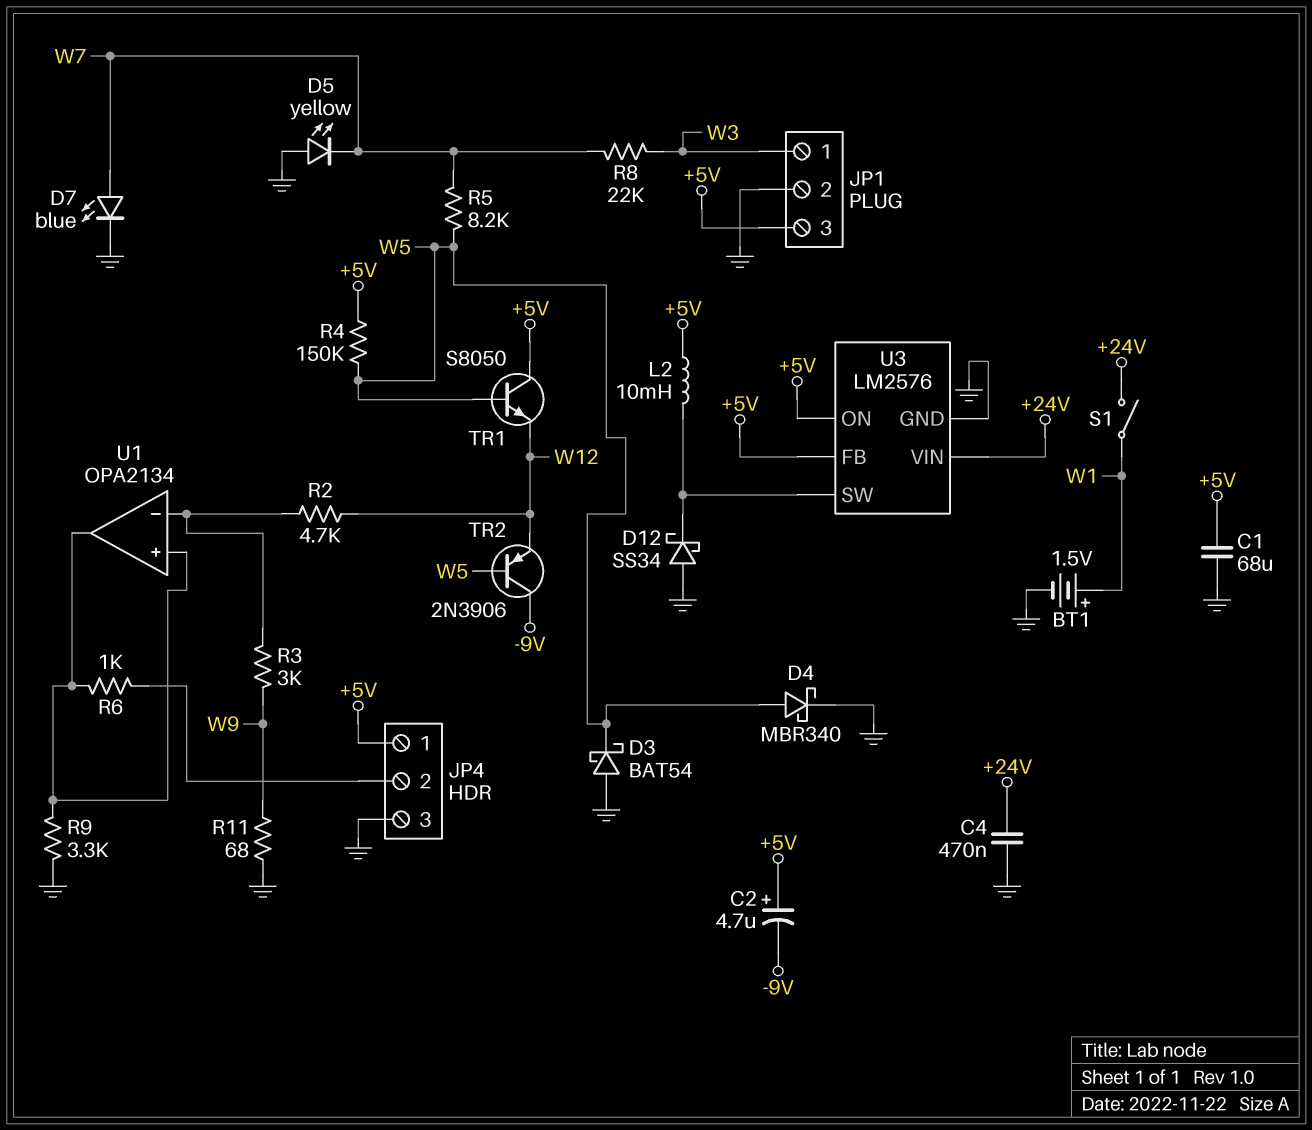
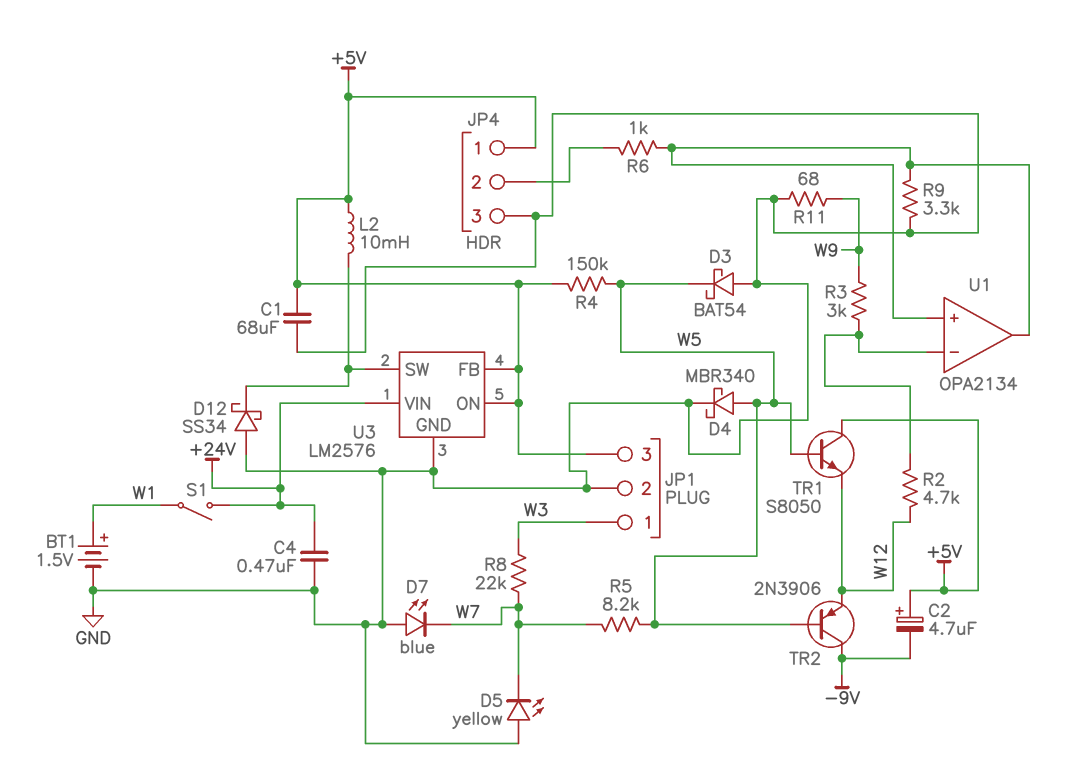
D7: LED blue (A W7, K GND) -> LED blue (A GND, K W7)

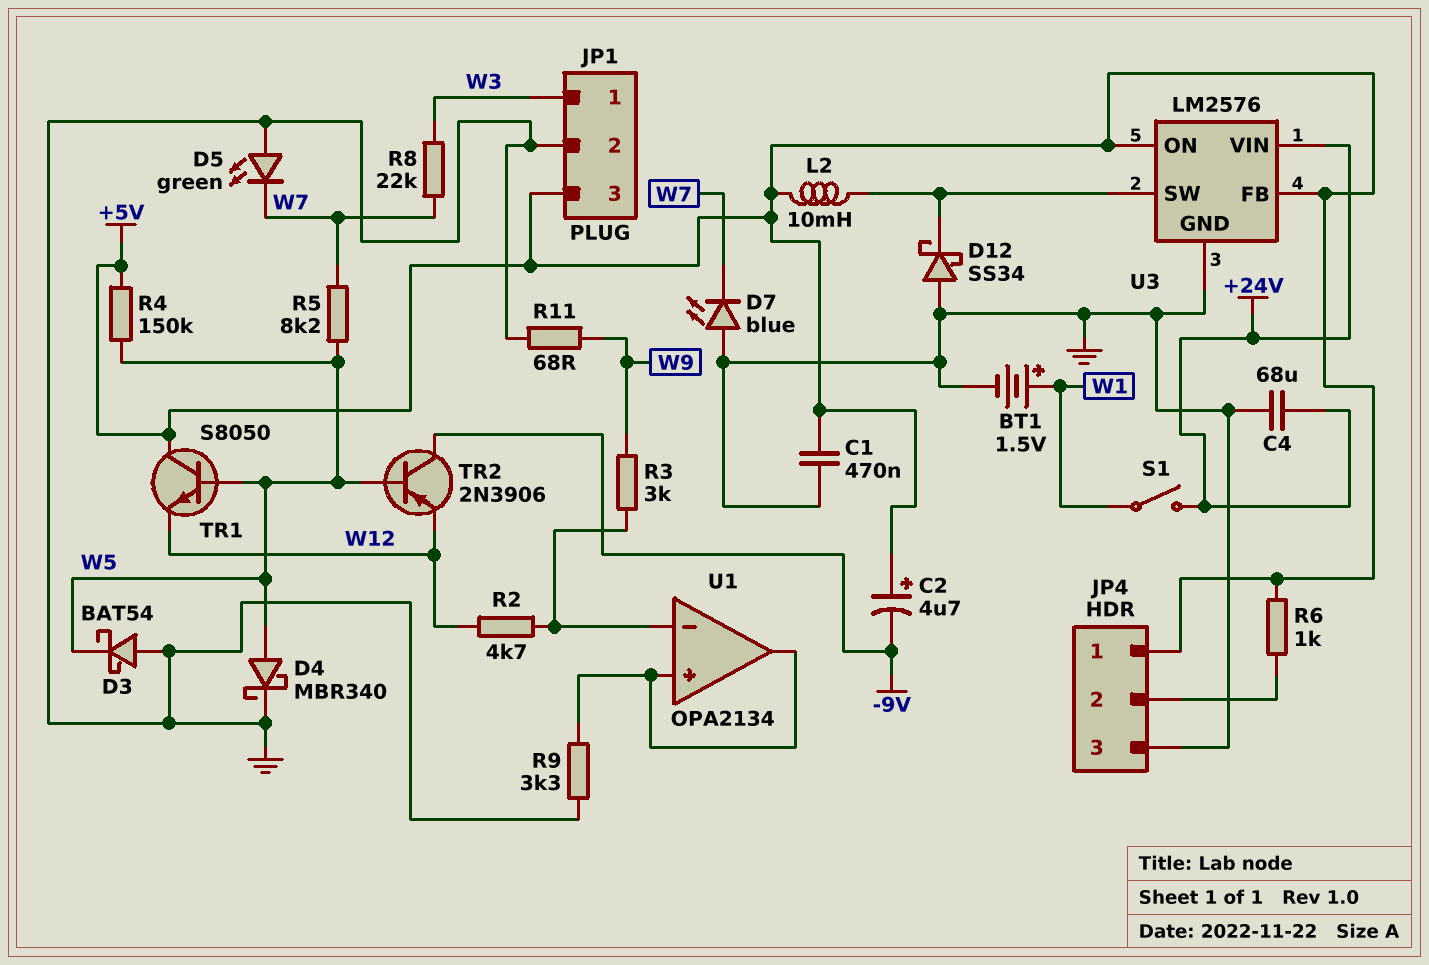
C1: 68uF (+5V, GND) -> 470nF (+5V, GND)
C4: 470nF (+24V, GND) -> 68uF (+24V, GND)
D5: LED yellow (A GND, K W7) -> LED green (A GND, K W7)
R6: 1k (JP4/2, U1/in+) -> 1k (+5V, JP4/2)

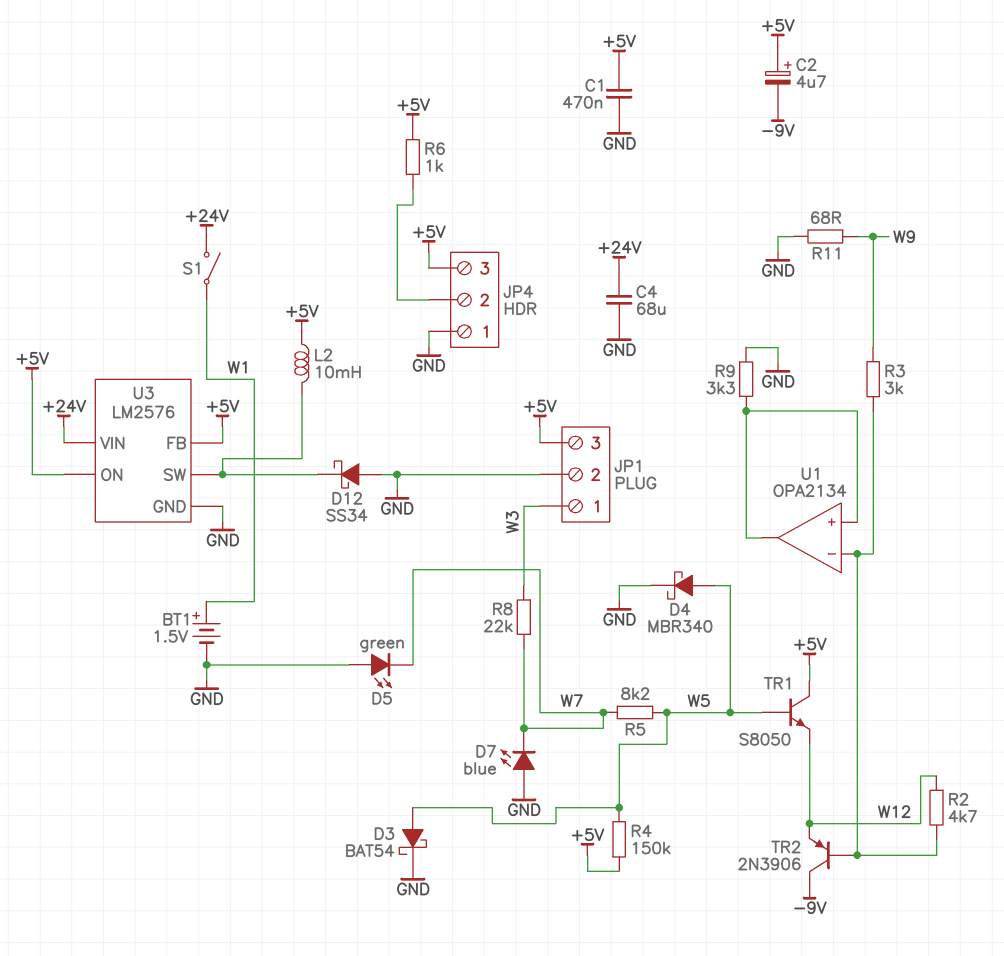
D3: schottky BAT54 (A GND, K W5) -> schottky BAT54 (A W5, K GND)
JP4 pin 1: +5V -> GND
JP4 pin 3: GND -> +5V
TR2: PNP 2N3906 (B W5, C -9V, E W12) -> PNP 2N3906 (B U1/in-, C -9V, E W12)

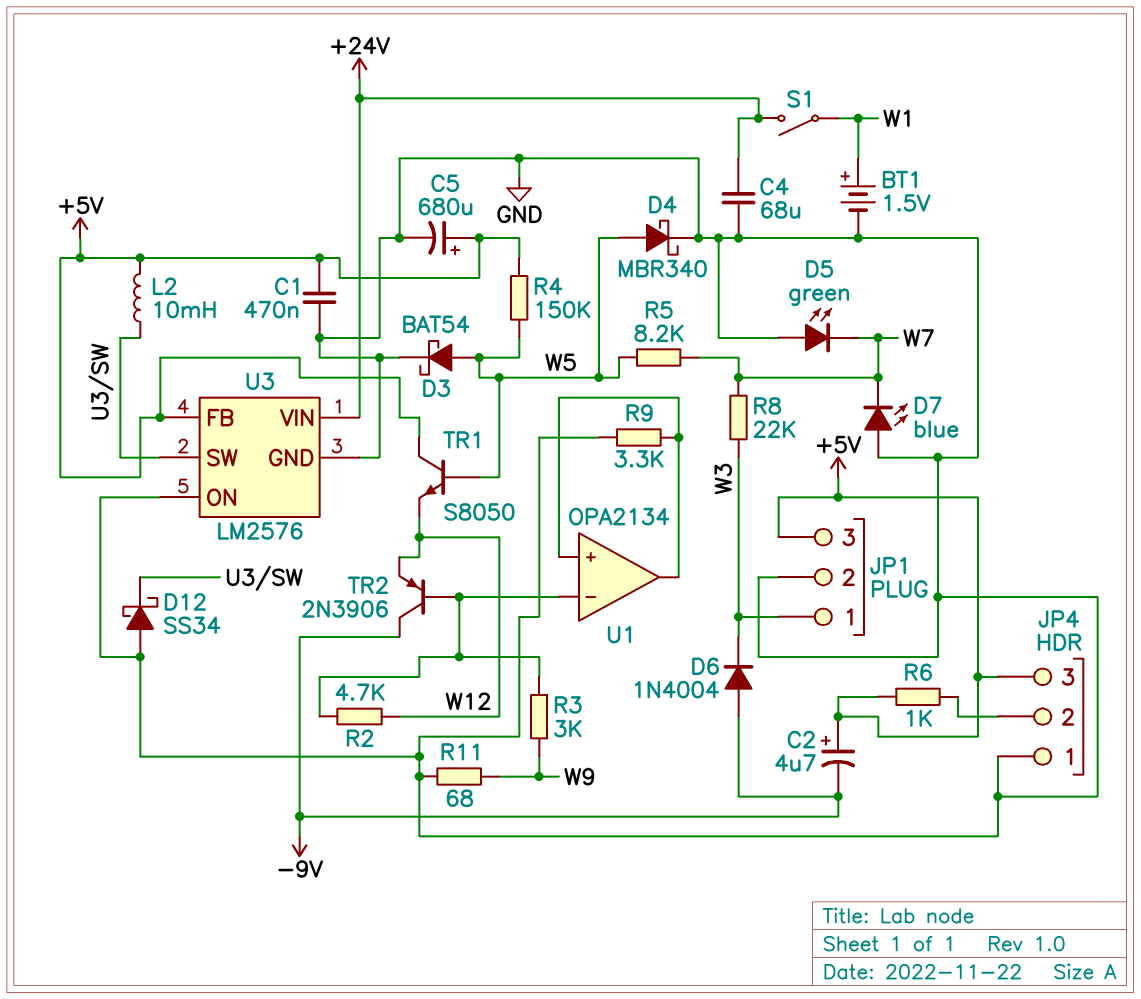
C5: none -> 680uF (plus +5V, minus GND)
D6: none -> diode 1N4004 (A -9V, K W3)
U3 pin ON: +5V -> GND

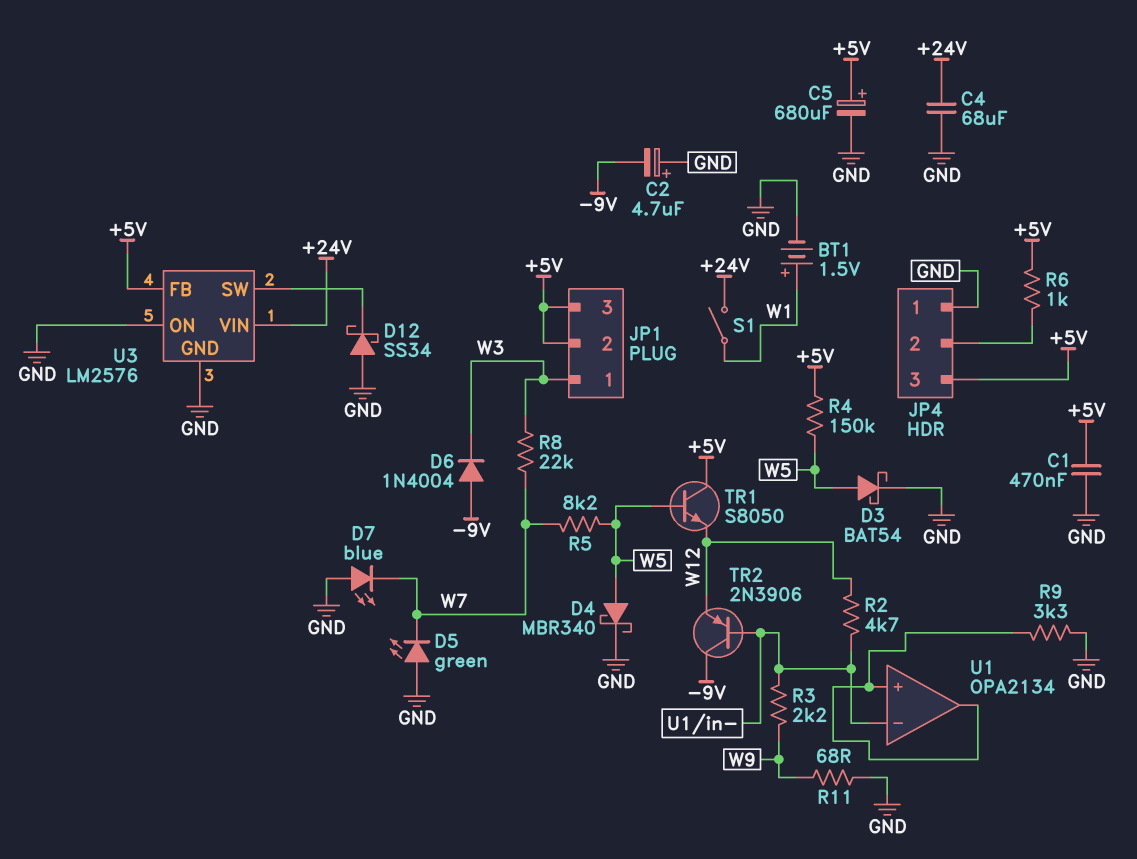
C2: 4.7uF (plus +5V, minus -9V) -> 4.7uF (plus GND, minus -9V)
JP1 pin 2: GND -> +5V
L2: 10mH (+5V, U3/SW) -> none
R3: 3k (U1/in-, W9) -> 2.2k (U1/in-, W9)

